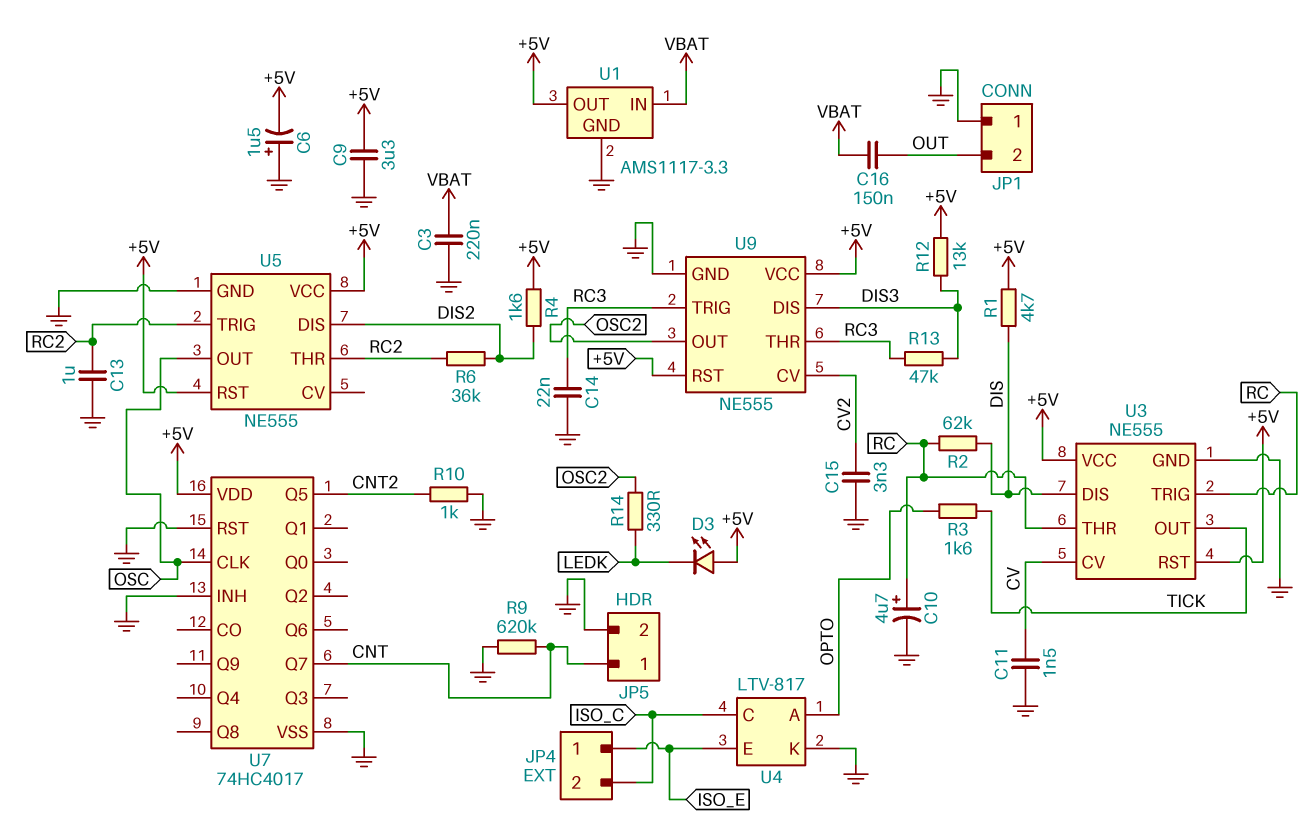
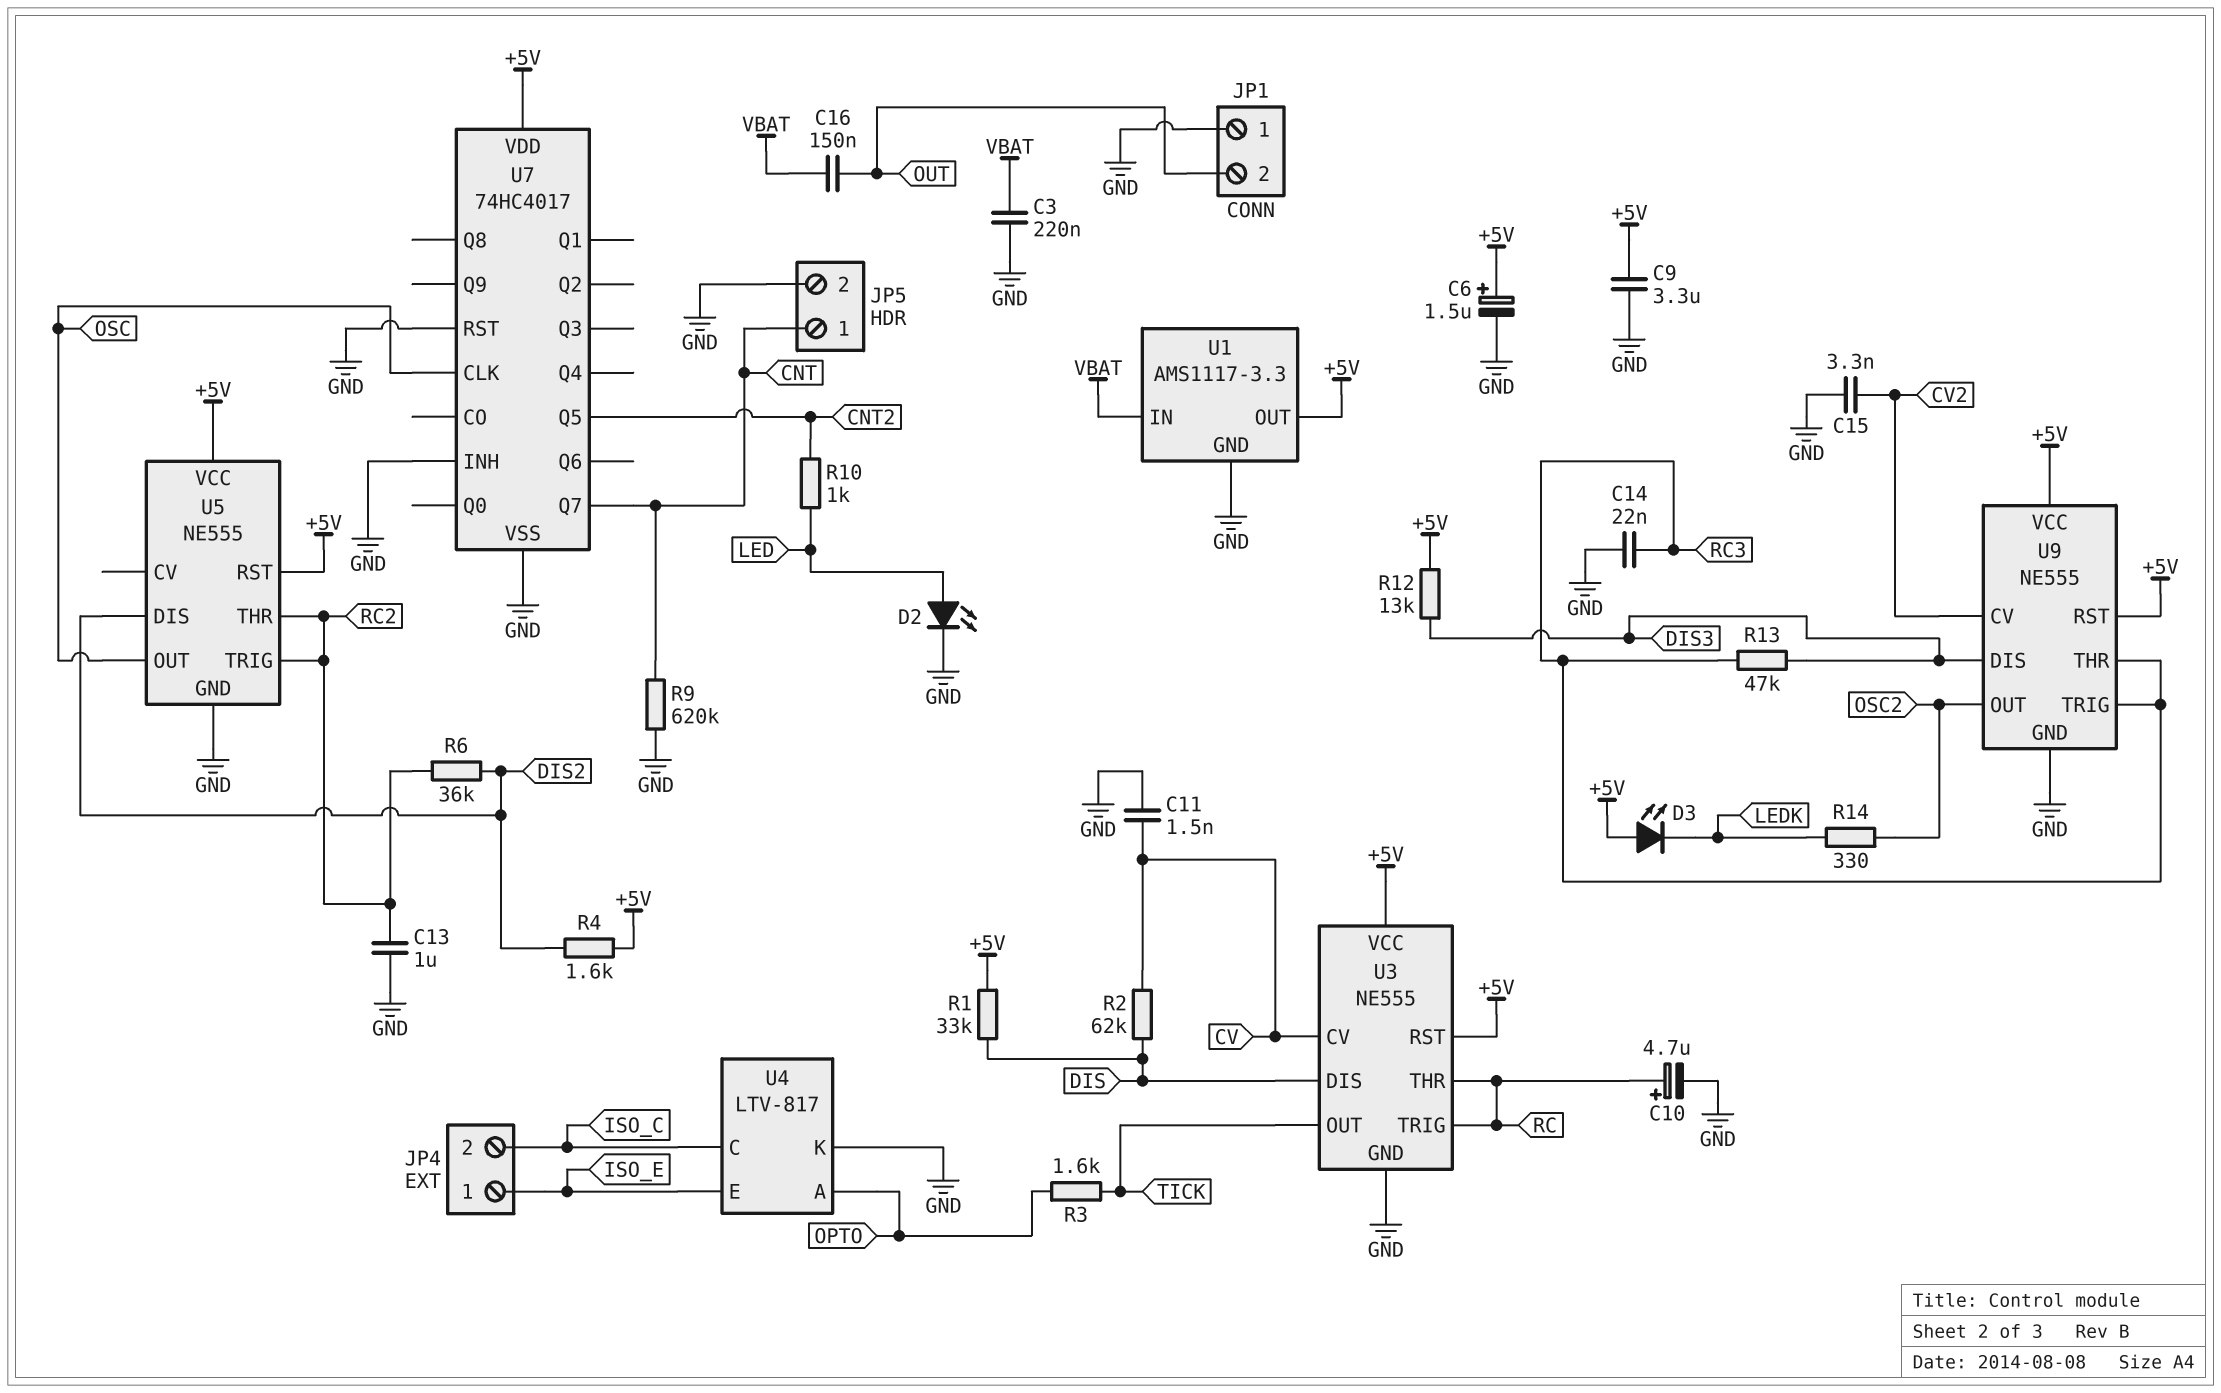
C6: 1.5uF (plus GND, minus +5V) -> 1.5uF (plus +5V, minus GND)
D2: none -> LED (A LED, K GND)
R1: 4.7k (+5V, DIS) -> 33k (+5V, DIS)
R2: 62k (DIS, RC) -> 62k (CV, DIS)
R10: 1k (CNT2, GND) -> 1k (CNT2, LED)

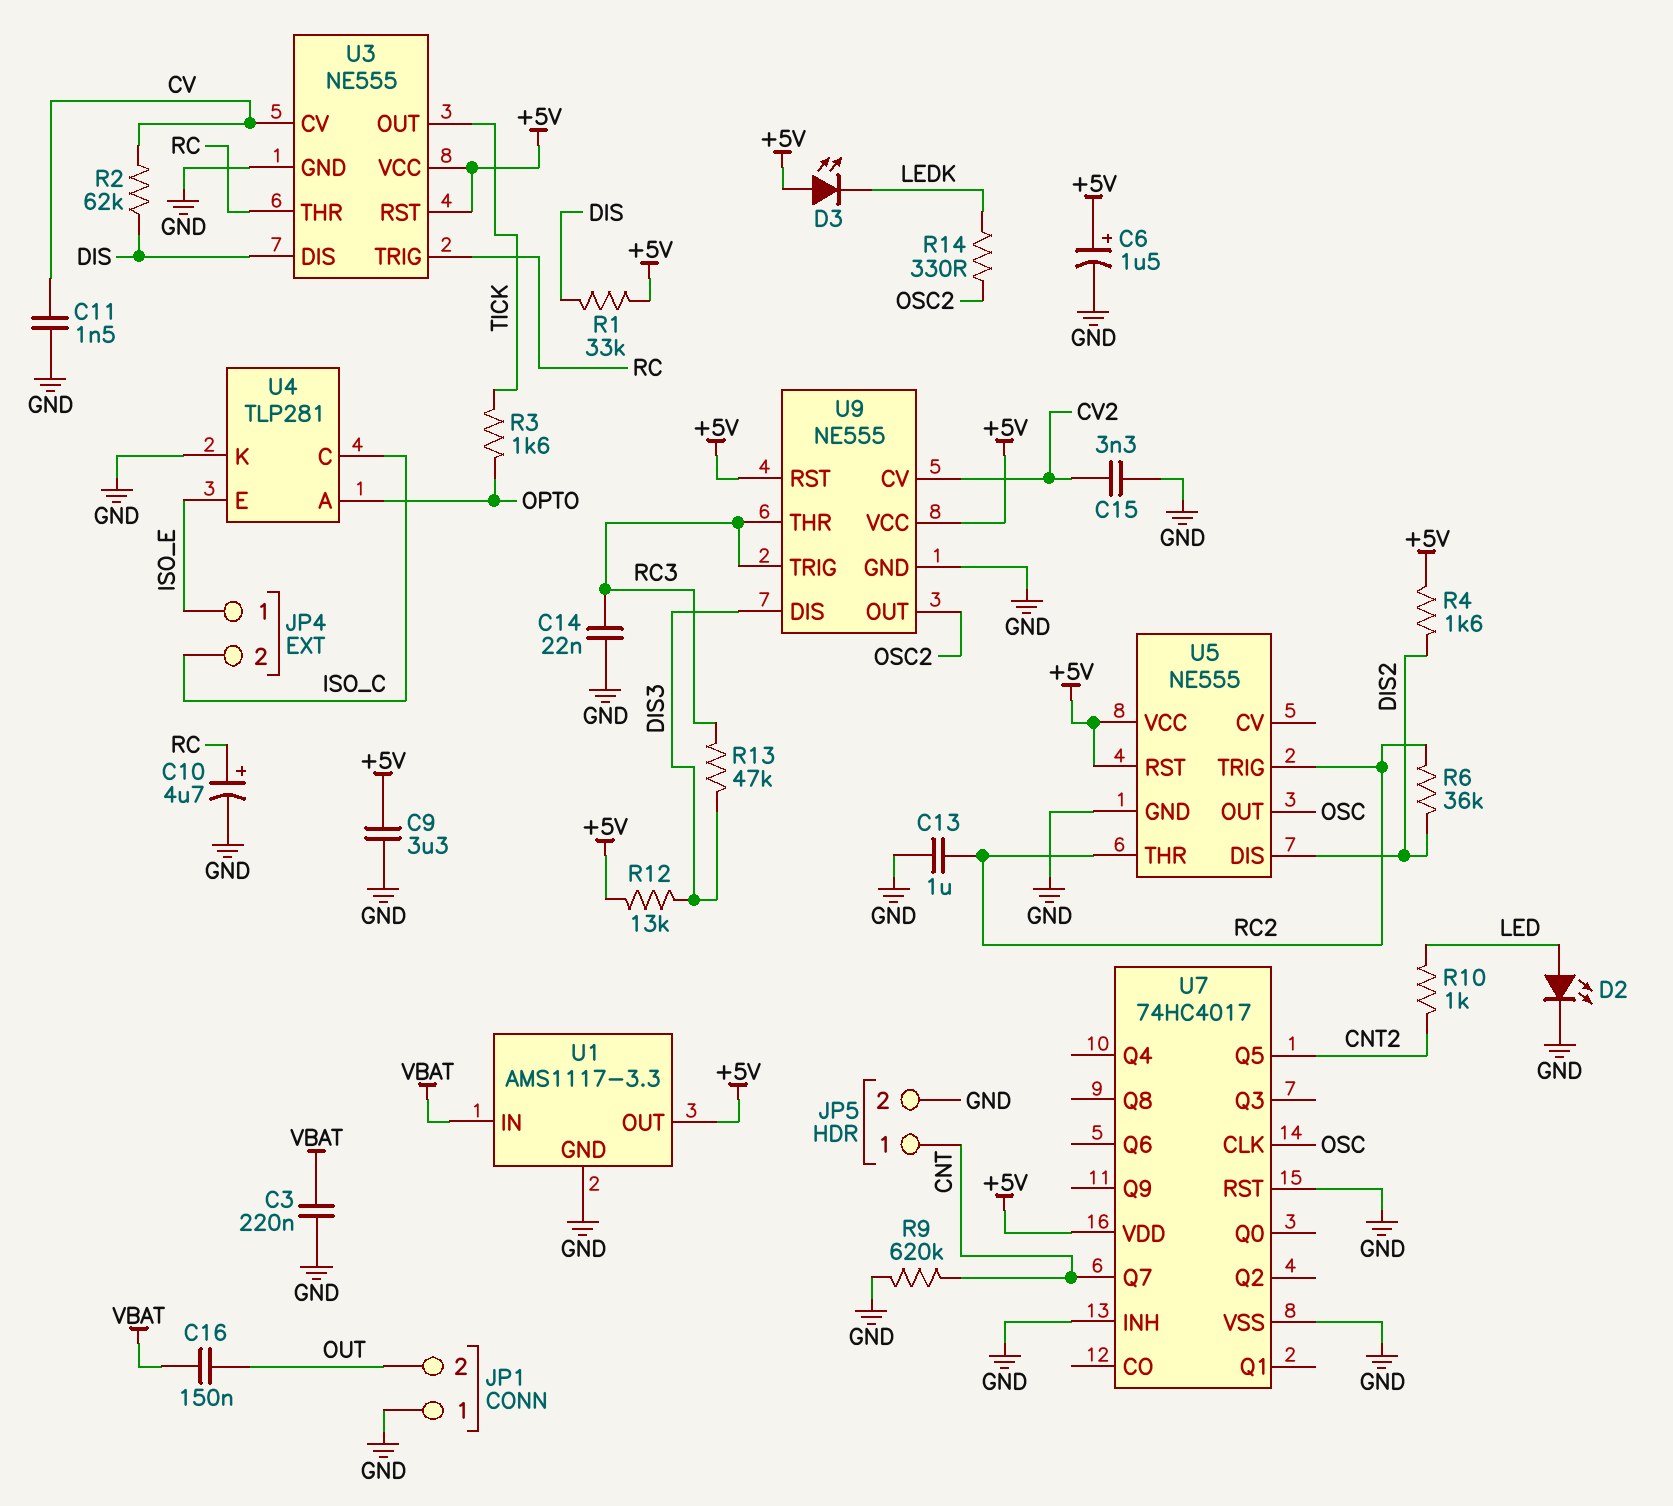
U4: LTV-817 -> TLP281

